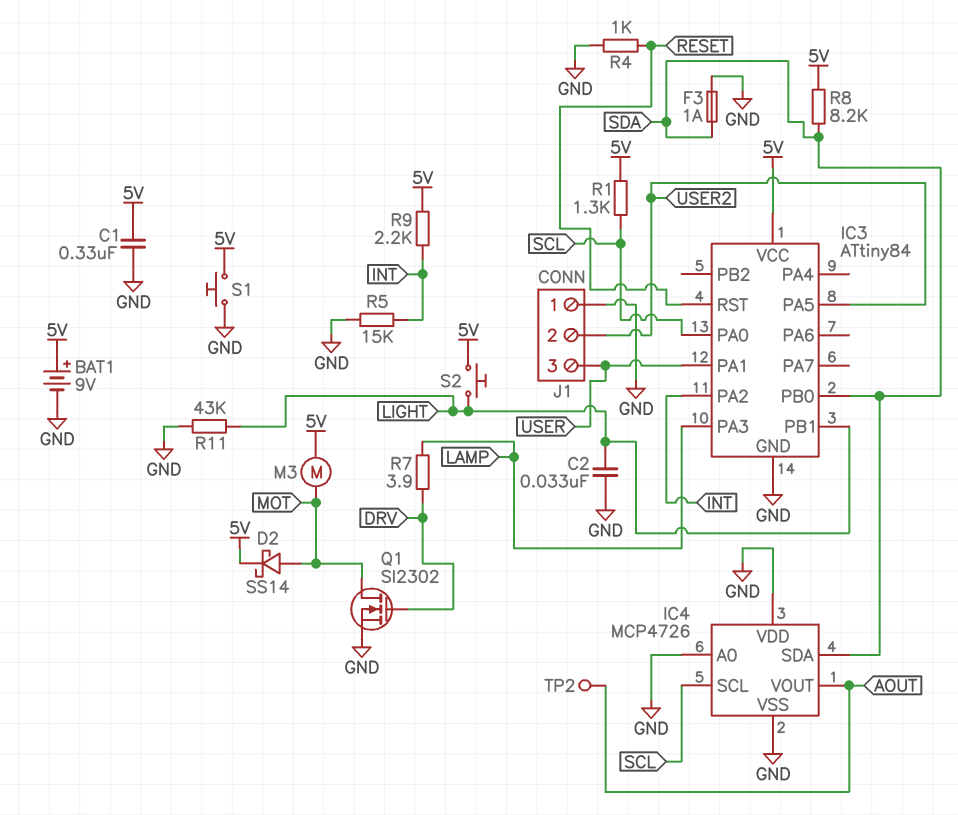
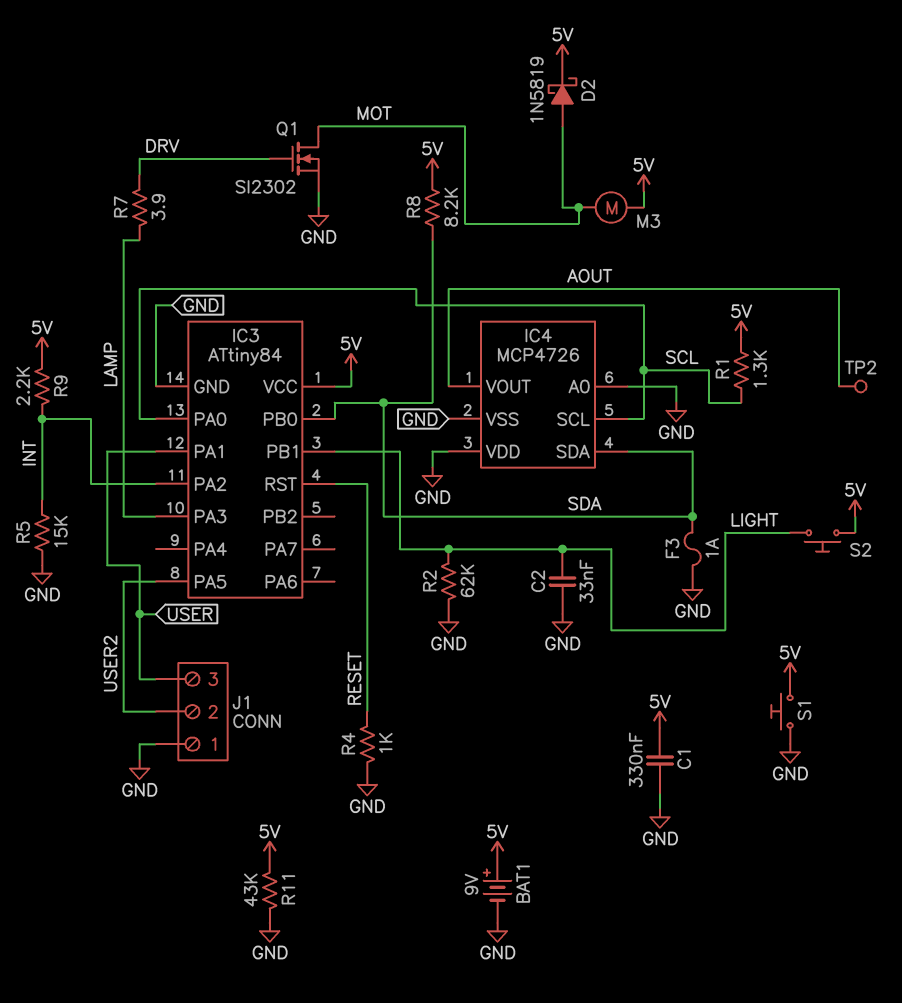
D2: schottky SS14 (A MOT, K 5V) -> schottky 1N5819 (A MOT, K 5V)
R2: none -> 62k (GND, LIGHT)
R11: 43k (GND, LIGHT) -> 43k (5V, GND)

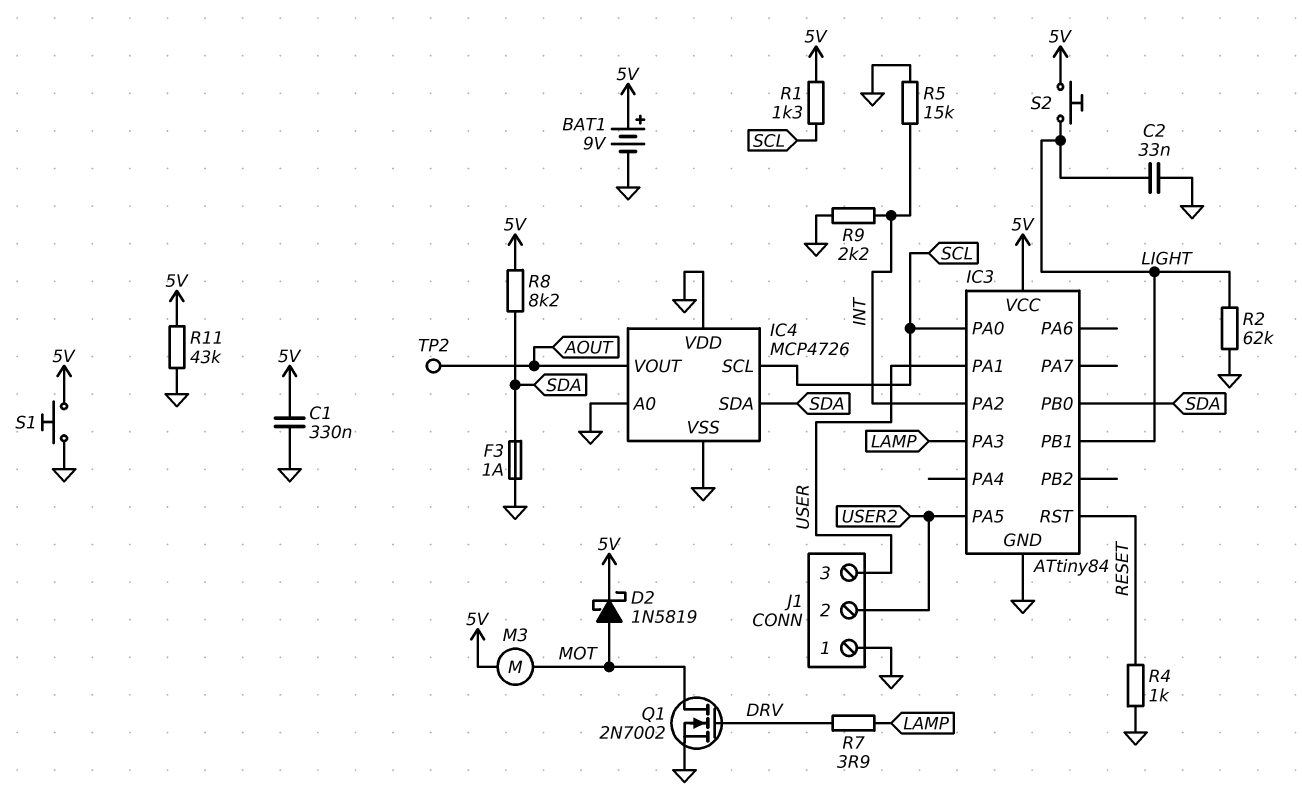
Q1: NMOS SI2302 (G DRV, D MOT, S GND) -> NMOS 2N7002 (G DRV, D MOT, S GND)
R9: 2.2k (5V, INT) -> 2.2k (GND, INT)

